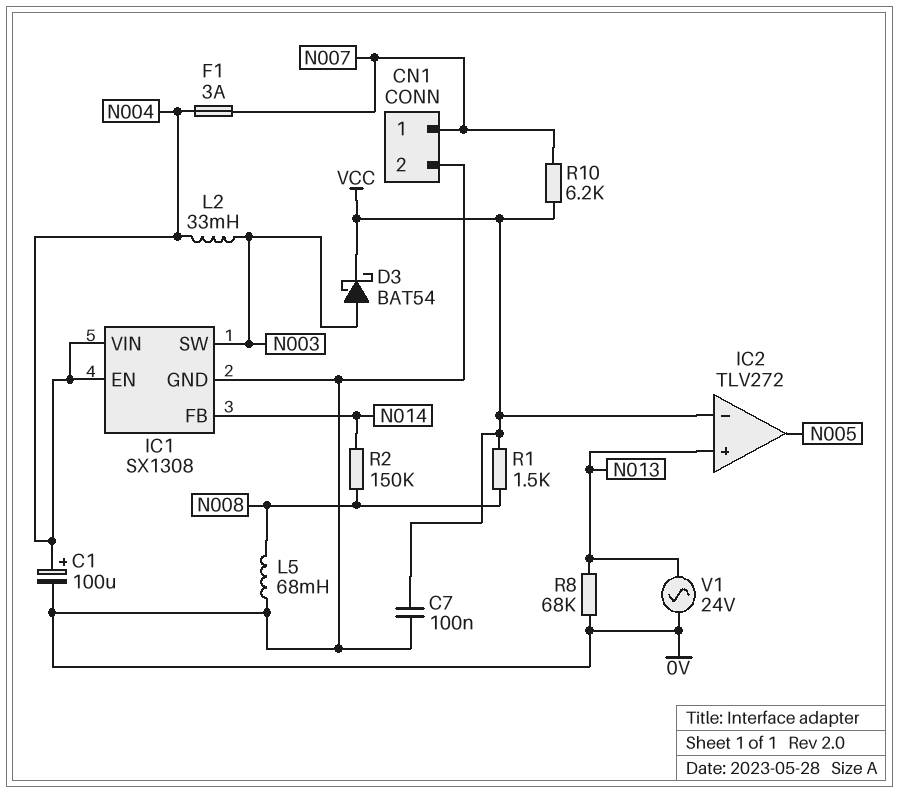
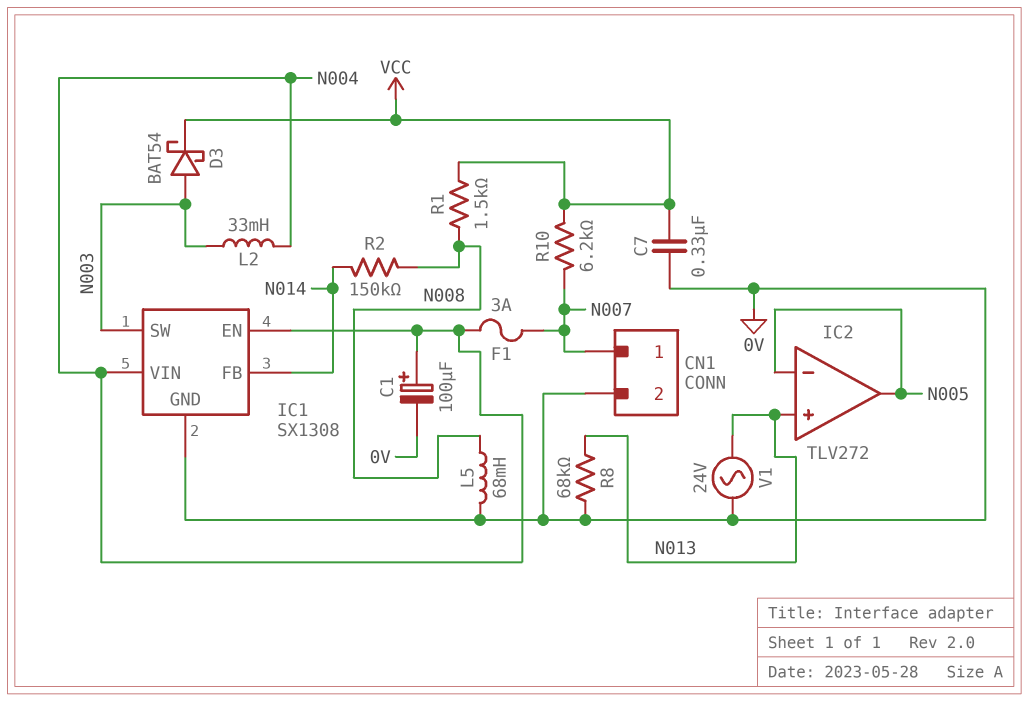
C7: 100nF (0V, VCC) -> 330nF (0V, VCC)
IC2 pin in-: VCC -> N005

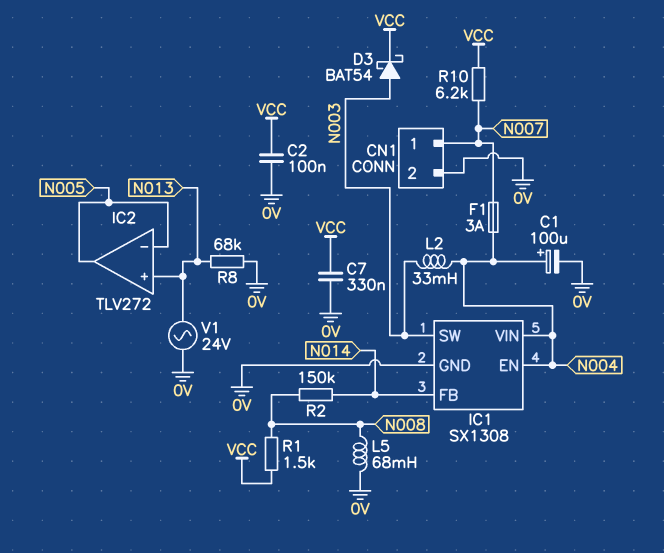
C2: none -> 100nF (0V, VCC)

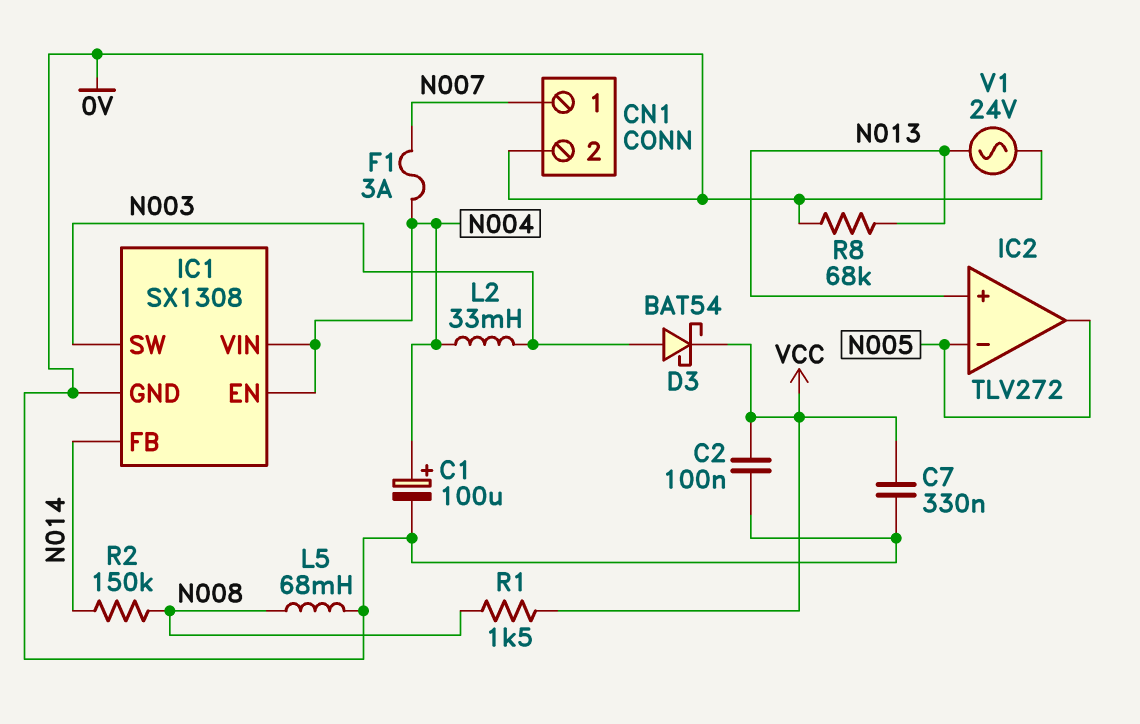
R10: 6.2k (N007, VCC) -> none

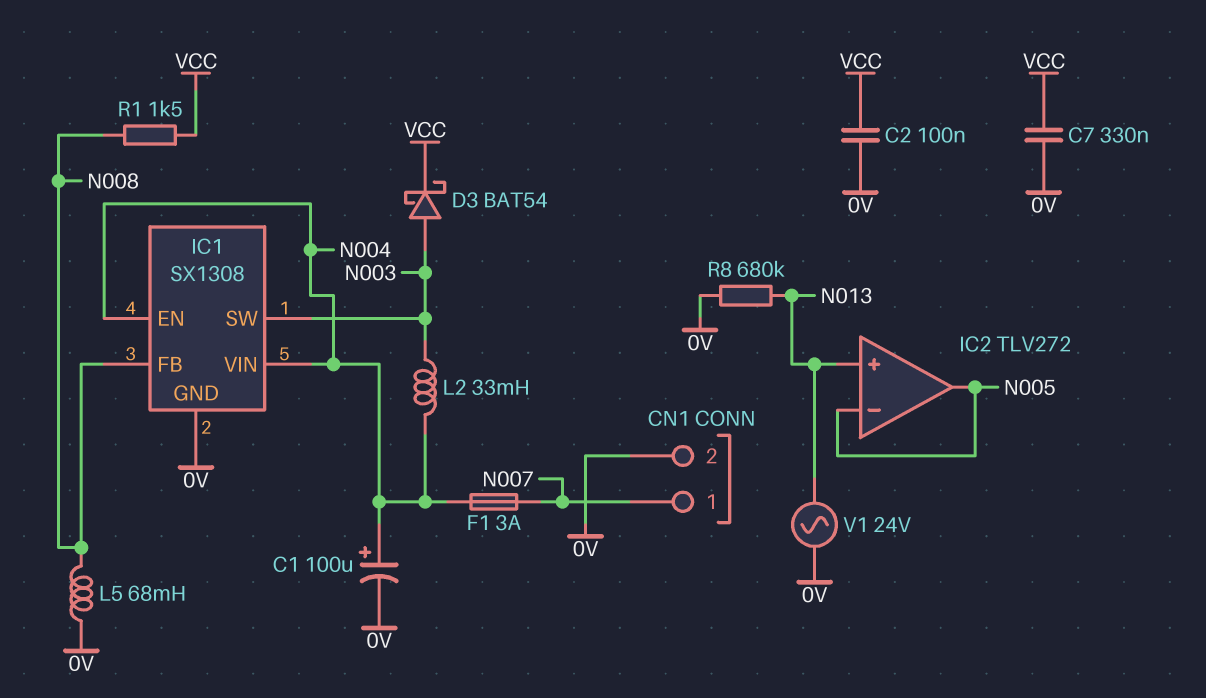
IC1 pin FB: N014 -> N008
R2: 150k (N008, N014) -> none
R8: 68k (0V, N013) -> 680k (0V, N013)

